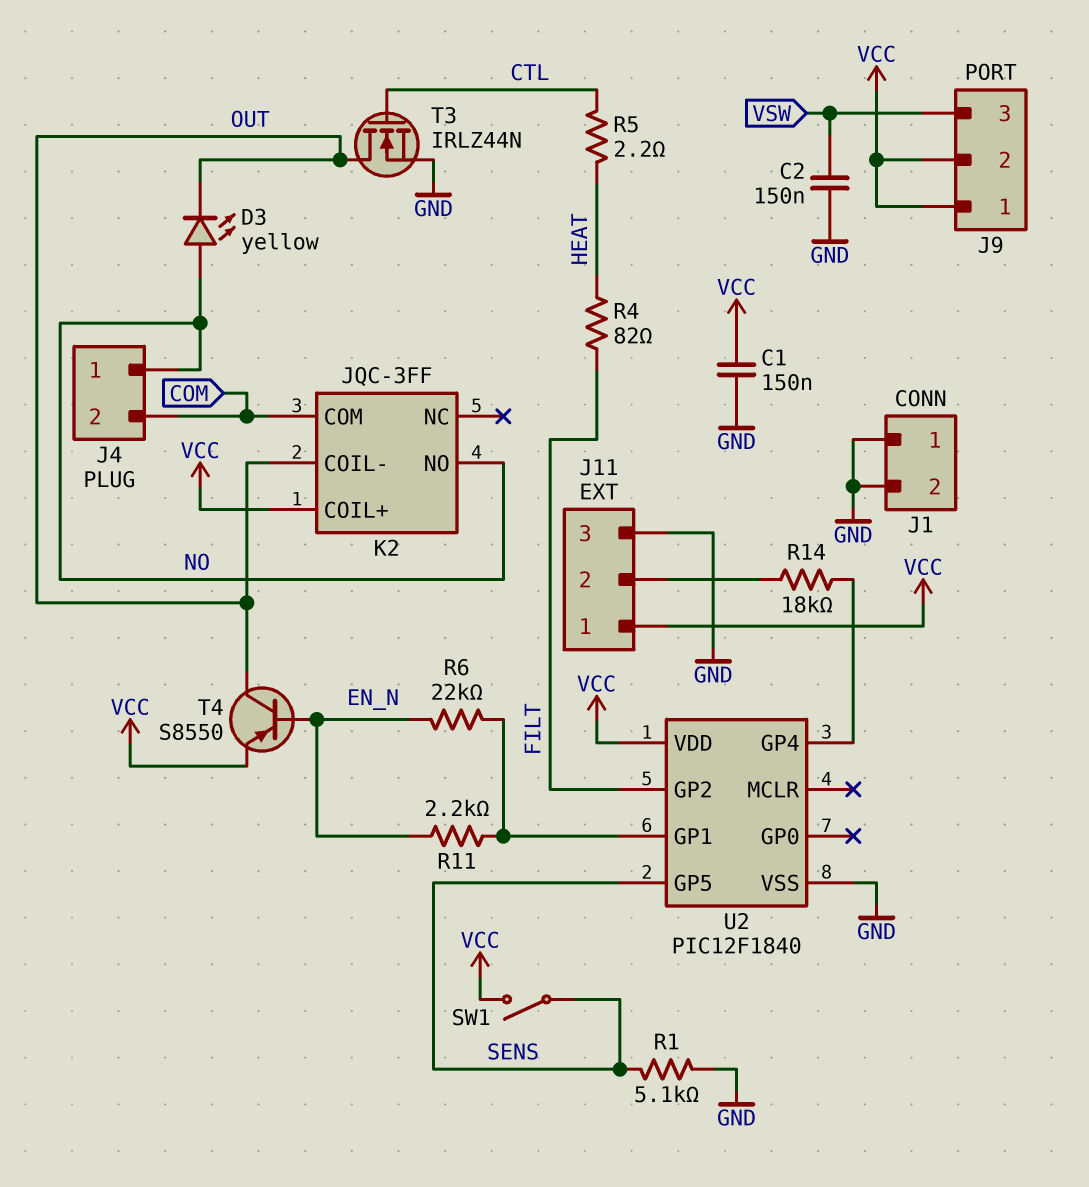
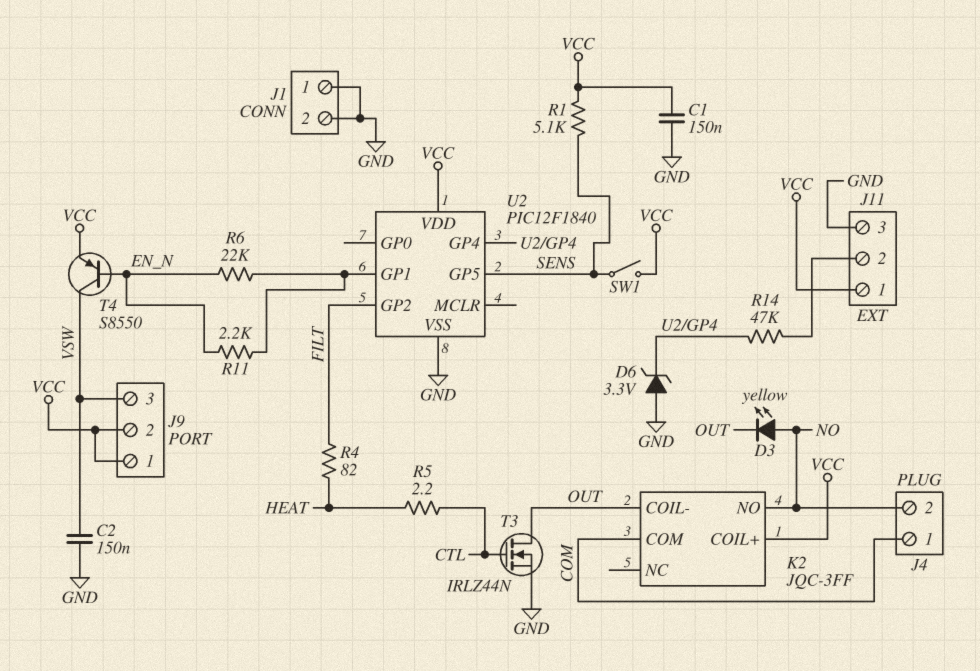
D6: none -> zener 3.3V (A GND, K U2/GP4)
J4 pin 1: NO -> COM
J4 pin 2: COM -> NO
R1: 5.1k (GND, SENS) -> 5.1k (SENS, VCC)
R14: 18k (J11/2, U2/GP4) -> 47k (J11/2, U2/GP4)
T4: PNP S8550 (B EN_N, C OUT, E VCC) -> PNP S8550 (B EN_N, C VSW, E VCC)

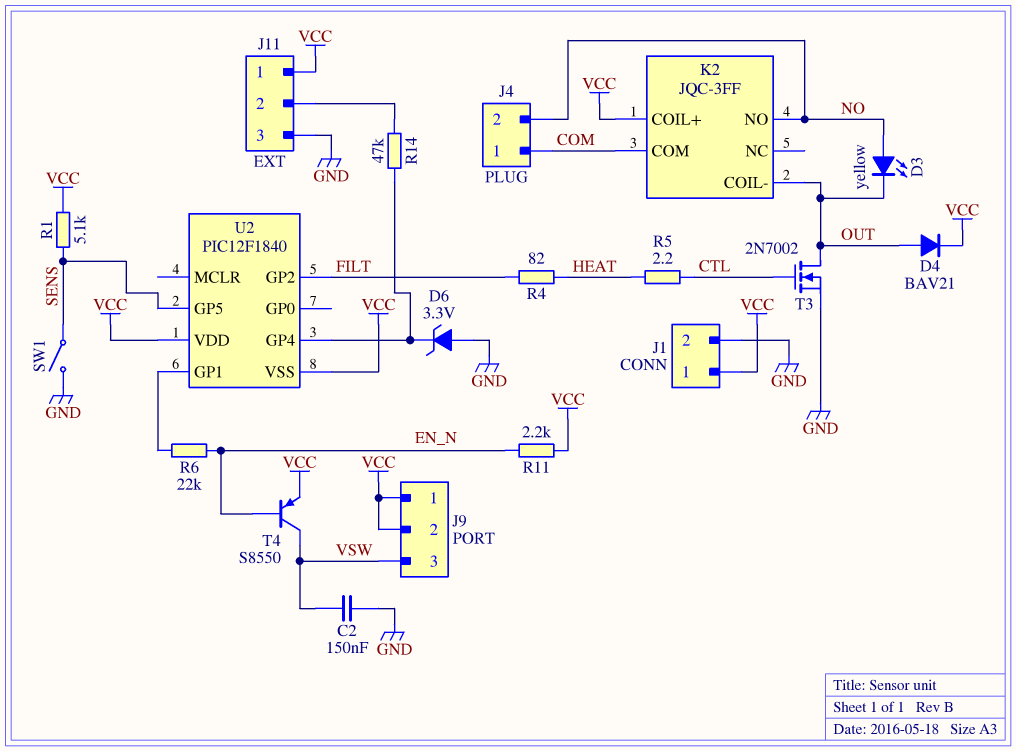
C1: 150nF (GND, VCC) -> none
D4: none -> diode BAV21 (A OUT, K VCC)
J1 pin 1: GND -> VCC
R11: 2.2k (EN_N, U2/GP1) -> 2.2k (EN_N, VCC)
SW1: switch (SENS, VCC) -> switch (GND, SENS)
T3: NMOS IRLZ44N (G CTL, D OUT, S GND) -> NMOS 2N7002 (G CTL, D OUT, S GND)
U2 pin VSS: GND -> VCC

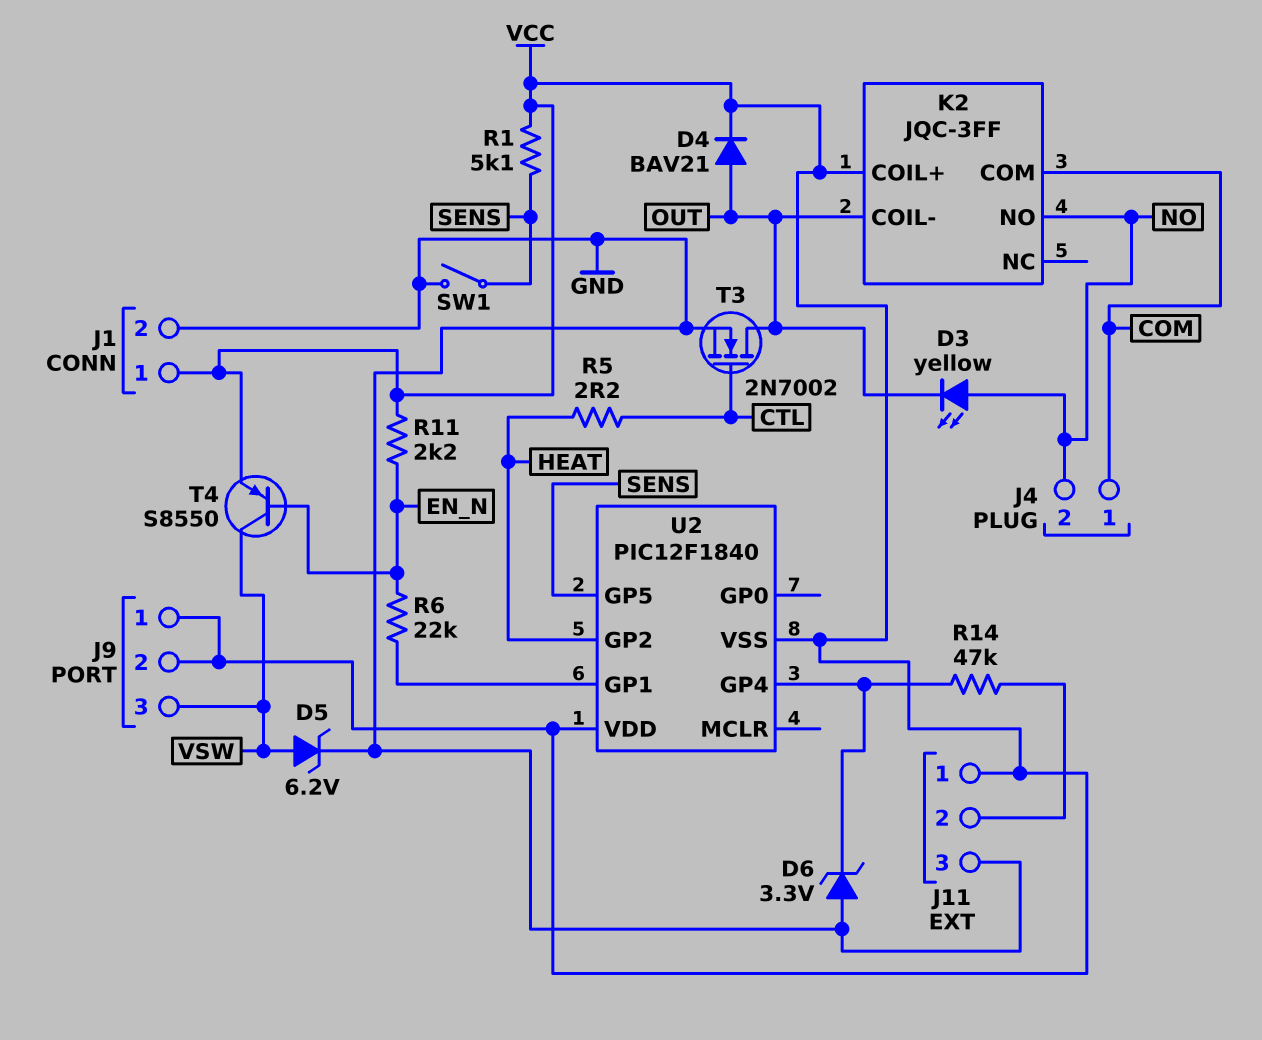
C2: 150nF (GND, VSW) -> none
D5: none -> zener 6.2V (A VSW, K GND)
R4: 82 (FILT, HEAT) -> none
U2 pin GP2: FILT -> HEAT

